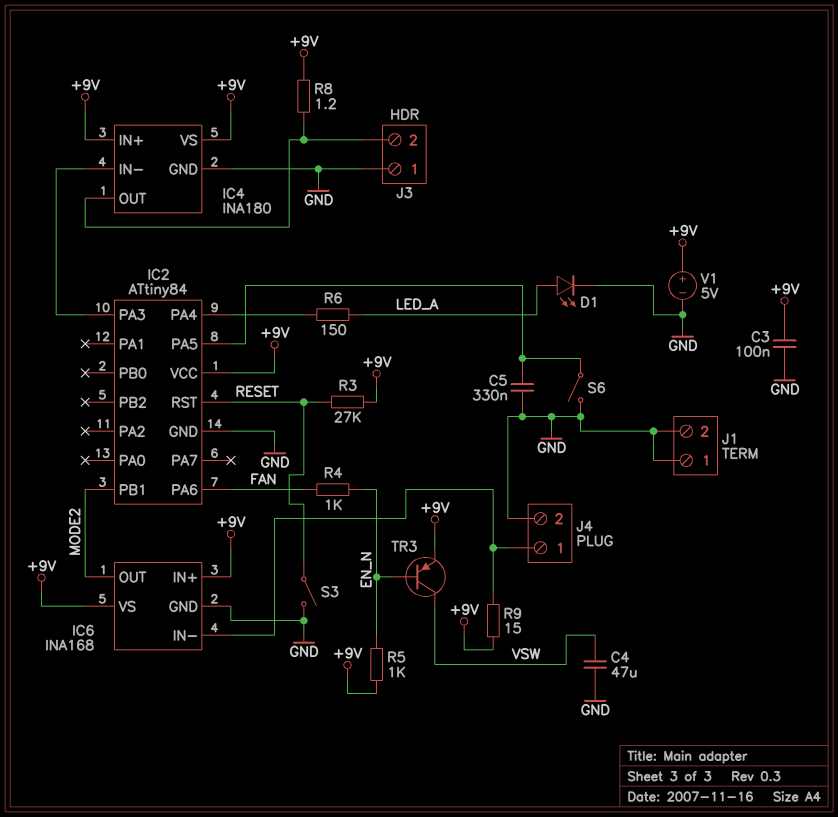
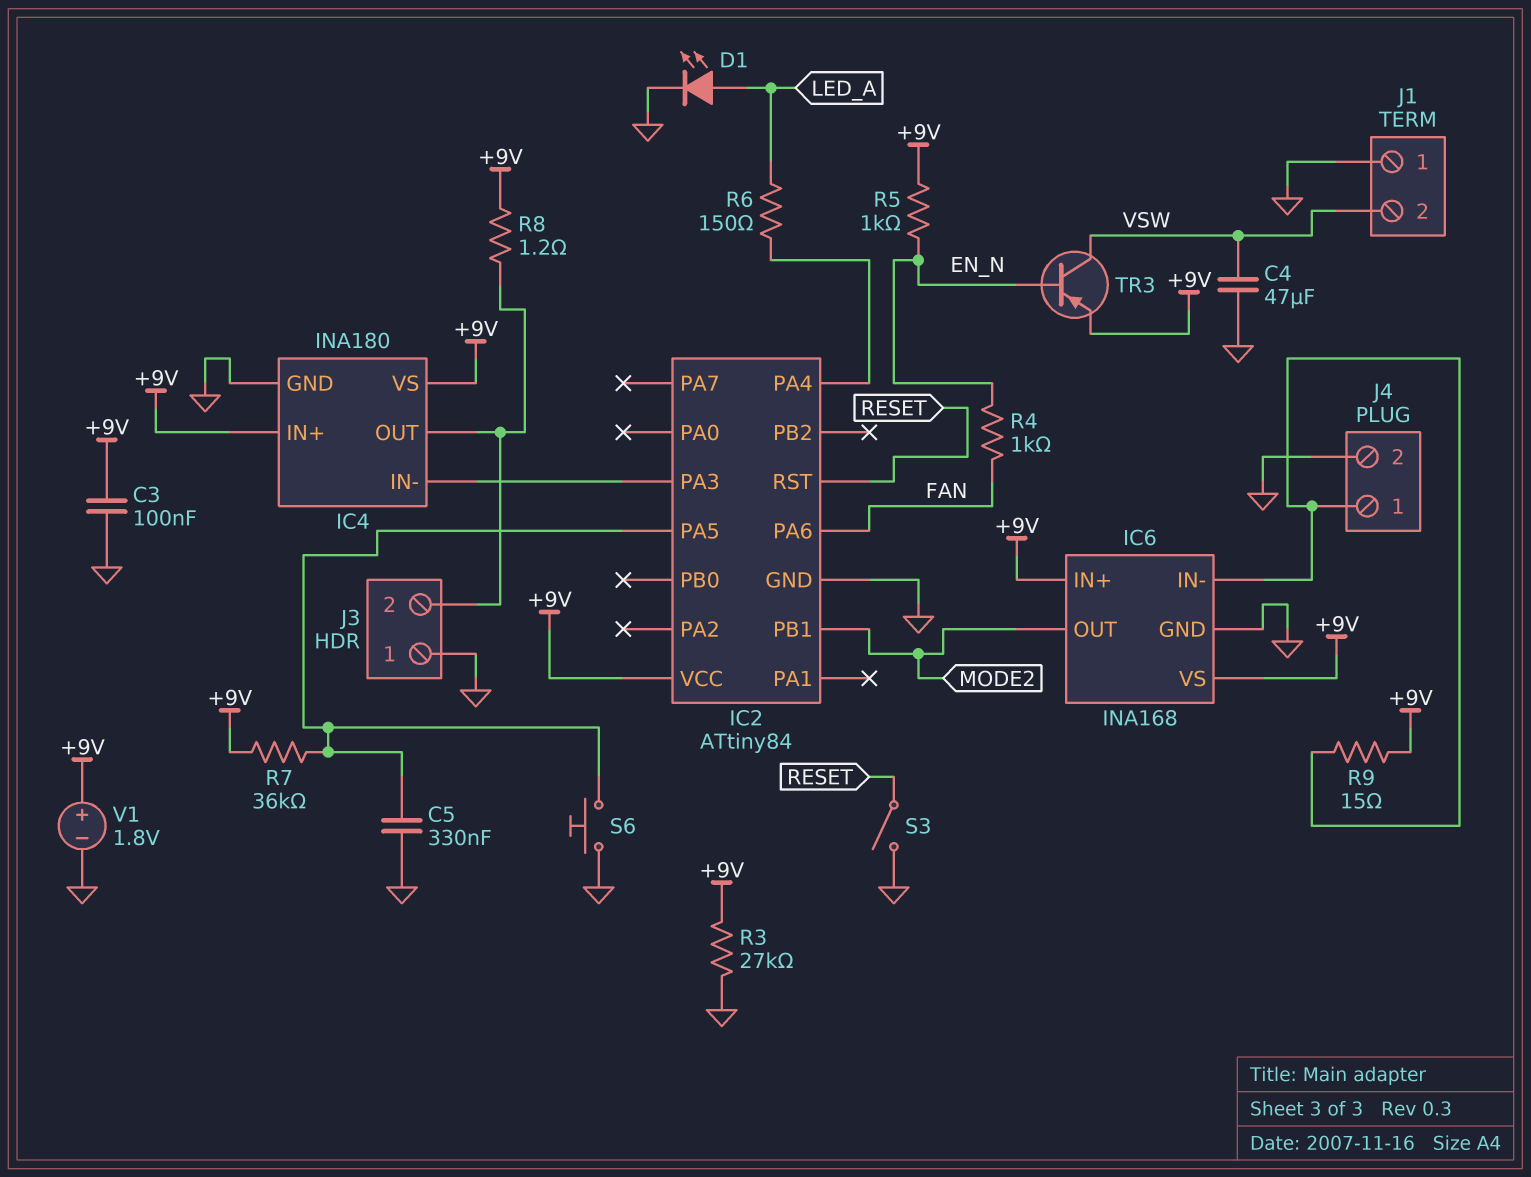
J1 pin 2: GND -> VSW
R3: 27k (+9V, RESET) -> 27k (+9V, GND)
R7: none -> 36k (+9V, IC2/PA5)
S6: switch (GND, IC2/PA5) -> button (GND, IC2/PA5)
V1: 5V (plus +9V, minus GND) -> 1.8V (plus +9V, minus GND)

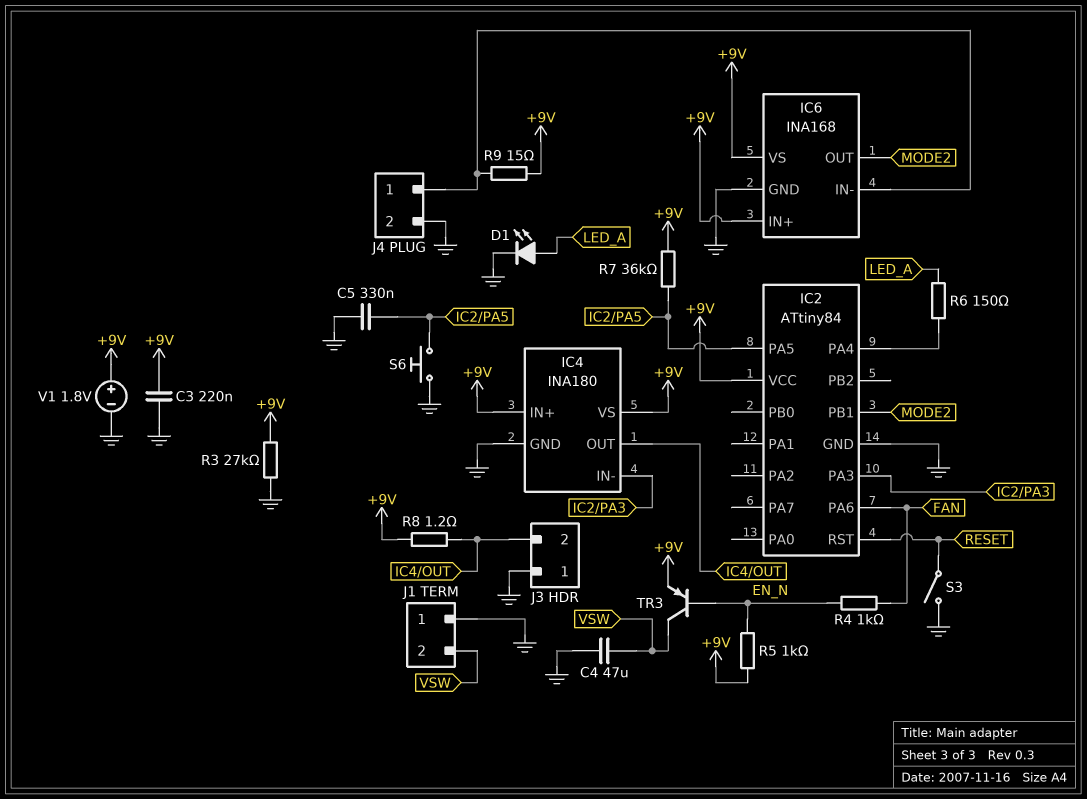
C3: 100nF (+9V, GND) -> 220nF (+9V, GND)

